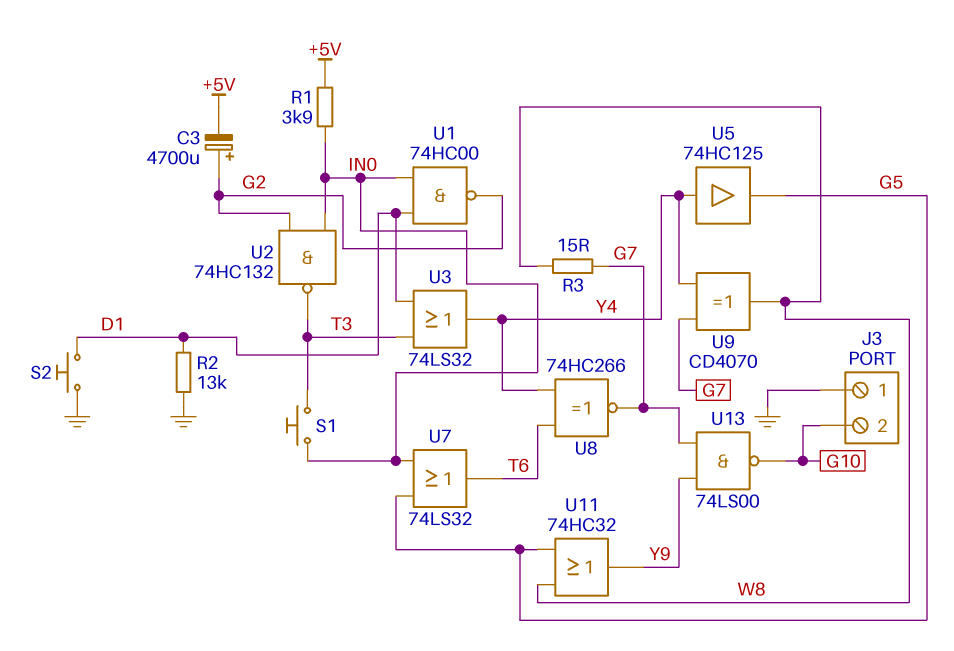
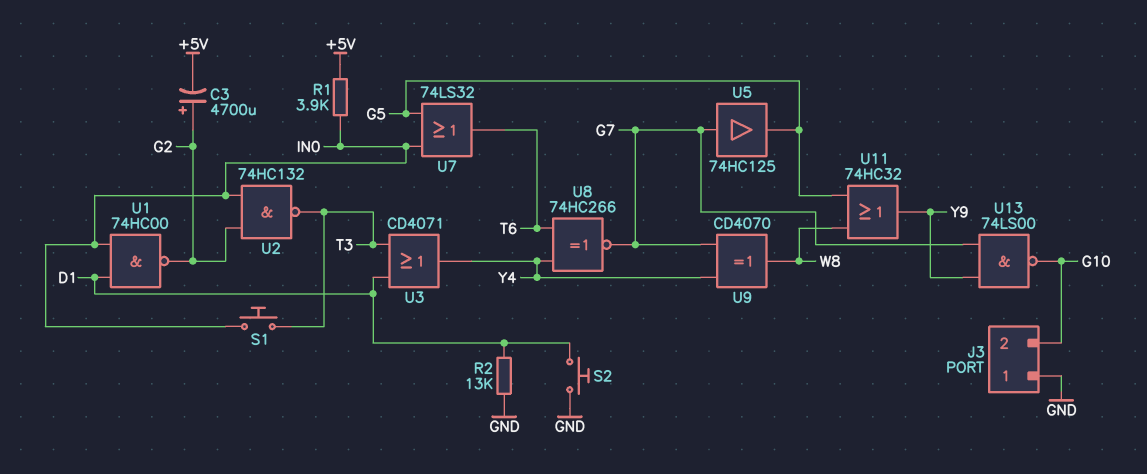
R3: 15 (G7, W8) -> none
U3: OR 74LS32 (in D1, in T3, out Y4) -> OR CD4071 (in D1, in T3, out Y4)
U5: buffer 74HC125 (in Y4, out G5) -> buffer 74HC125 (in G7, out G5)

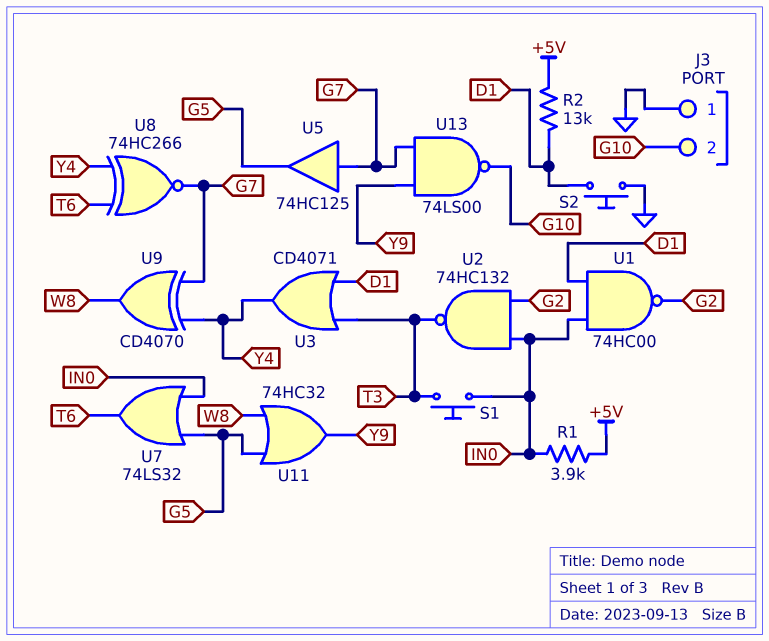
C3: 4700uF (plus G2, minus +5V) -> none
R2: 13k (D1, GND) -> 13k (+5V, D1)

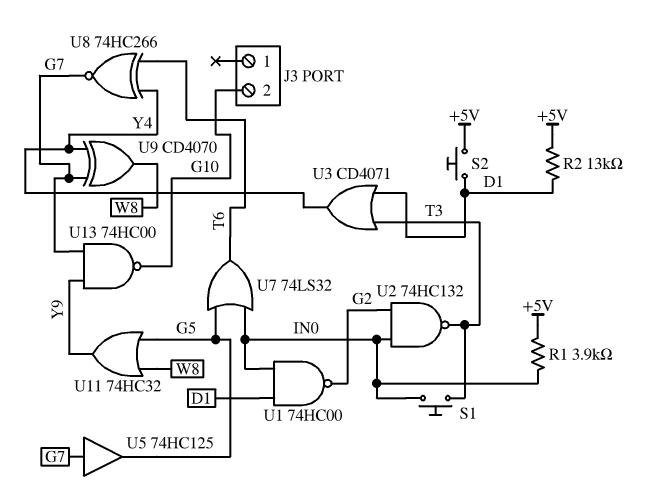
J3 pin 1: GND -> none
S2: button (D1, GND) -> button (+5V, D1)
U13: NAND 74LS00 (in G7, in Y9, out G10) -> NAND 74HC00 (in G7, in Y9, out G10)

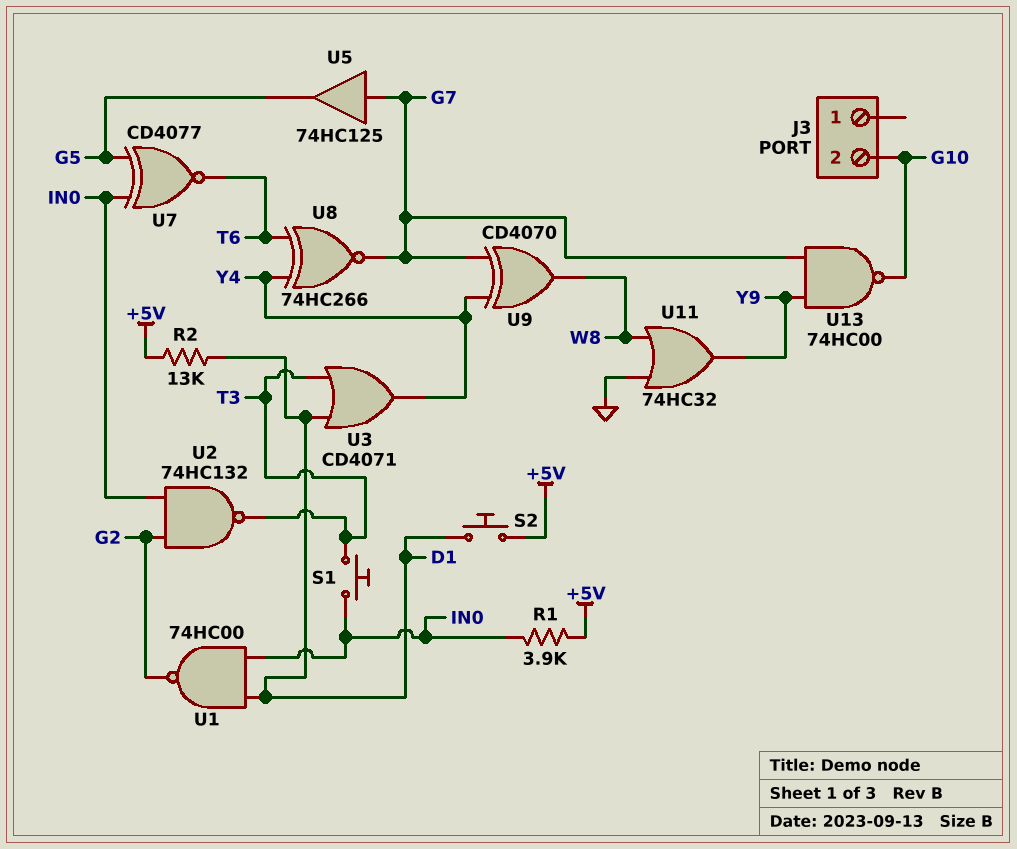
U7: OR 74LS32 (in G5, in IN0, out T6) -> XNOR CD4077 (in G5, in IN0, out T6)
U11: OR 74HC32 (in G5, in W8, out Y9) -> OR 74HC32 (in GND, in W8, out Y9)

